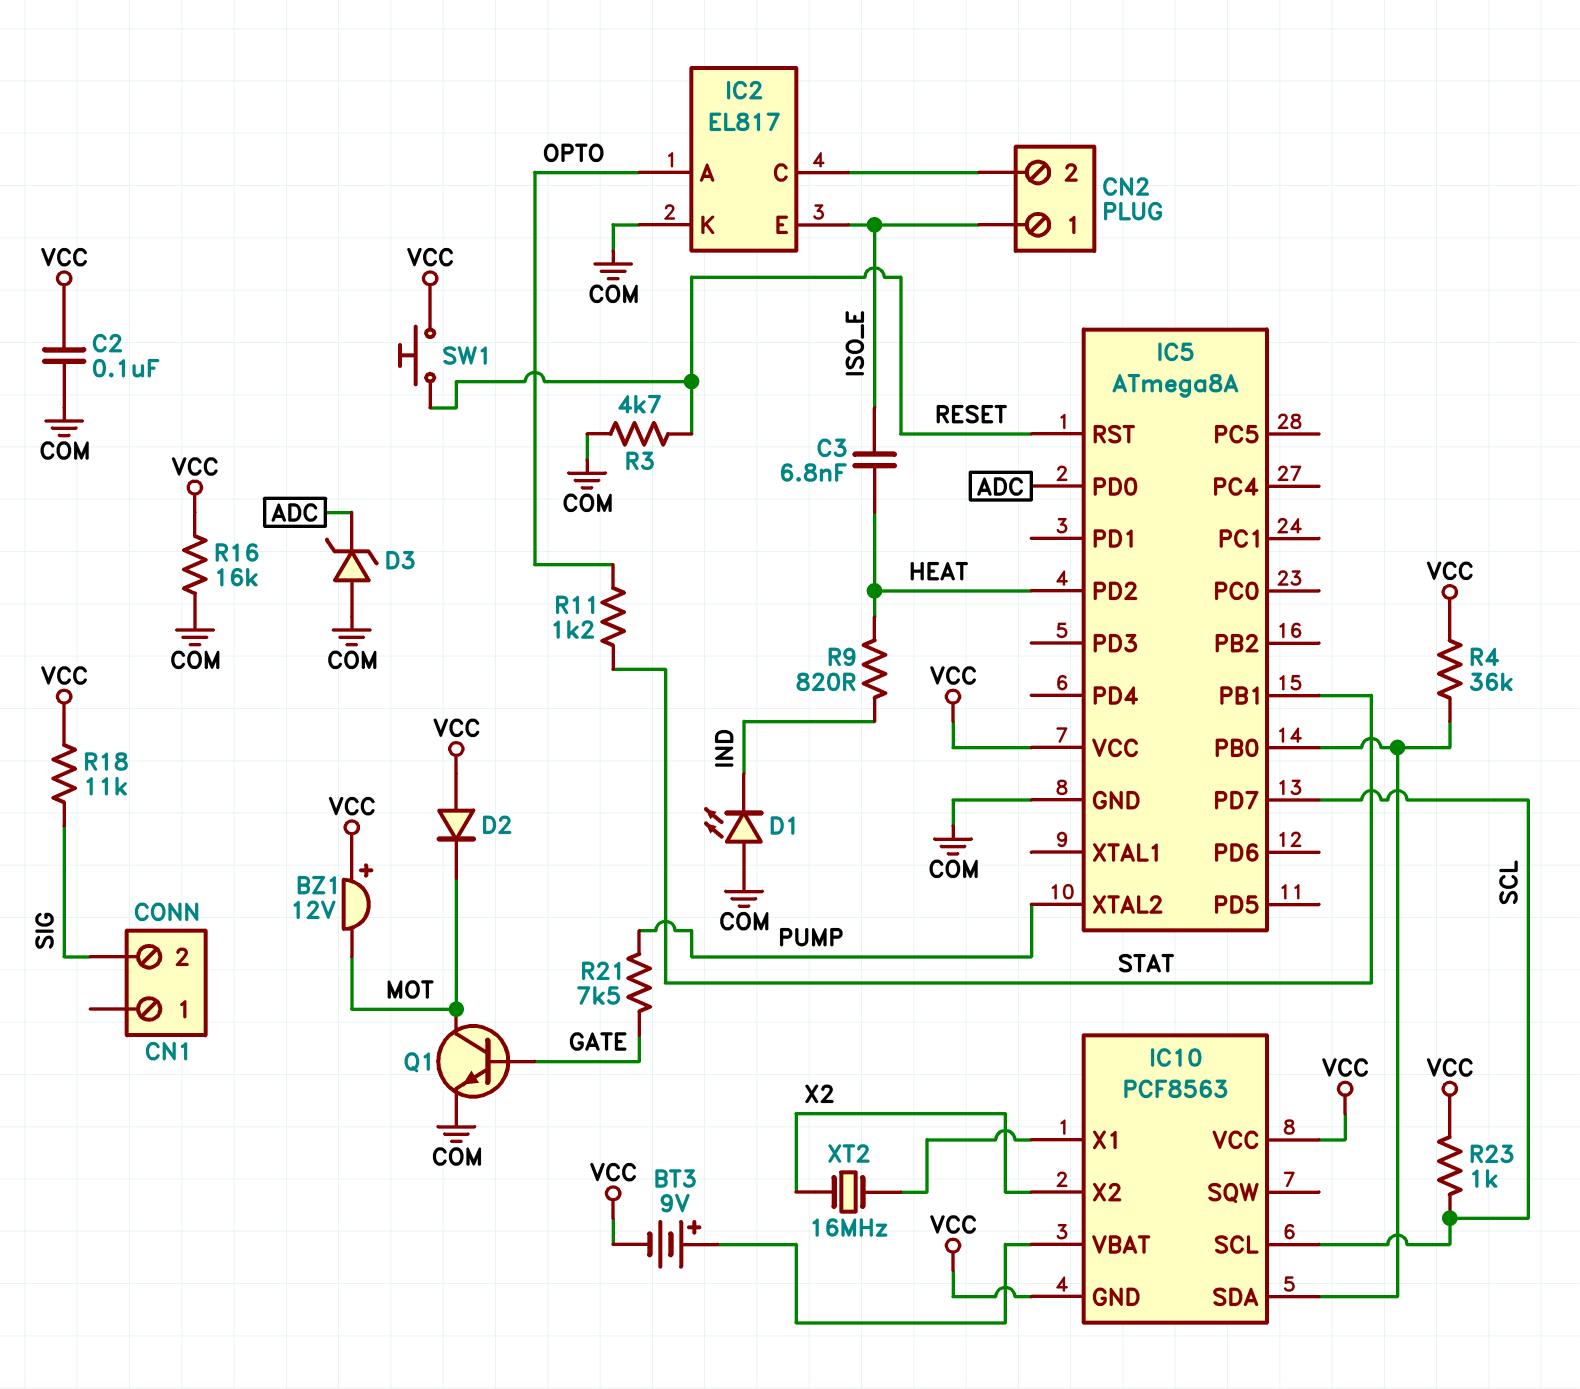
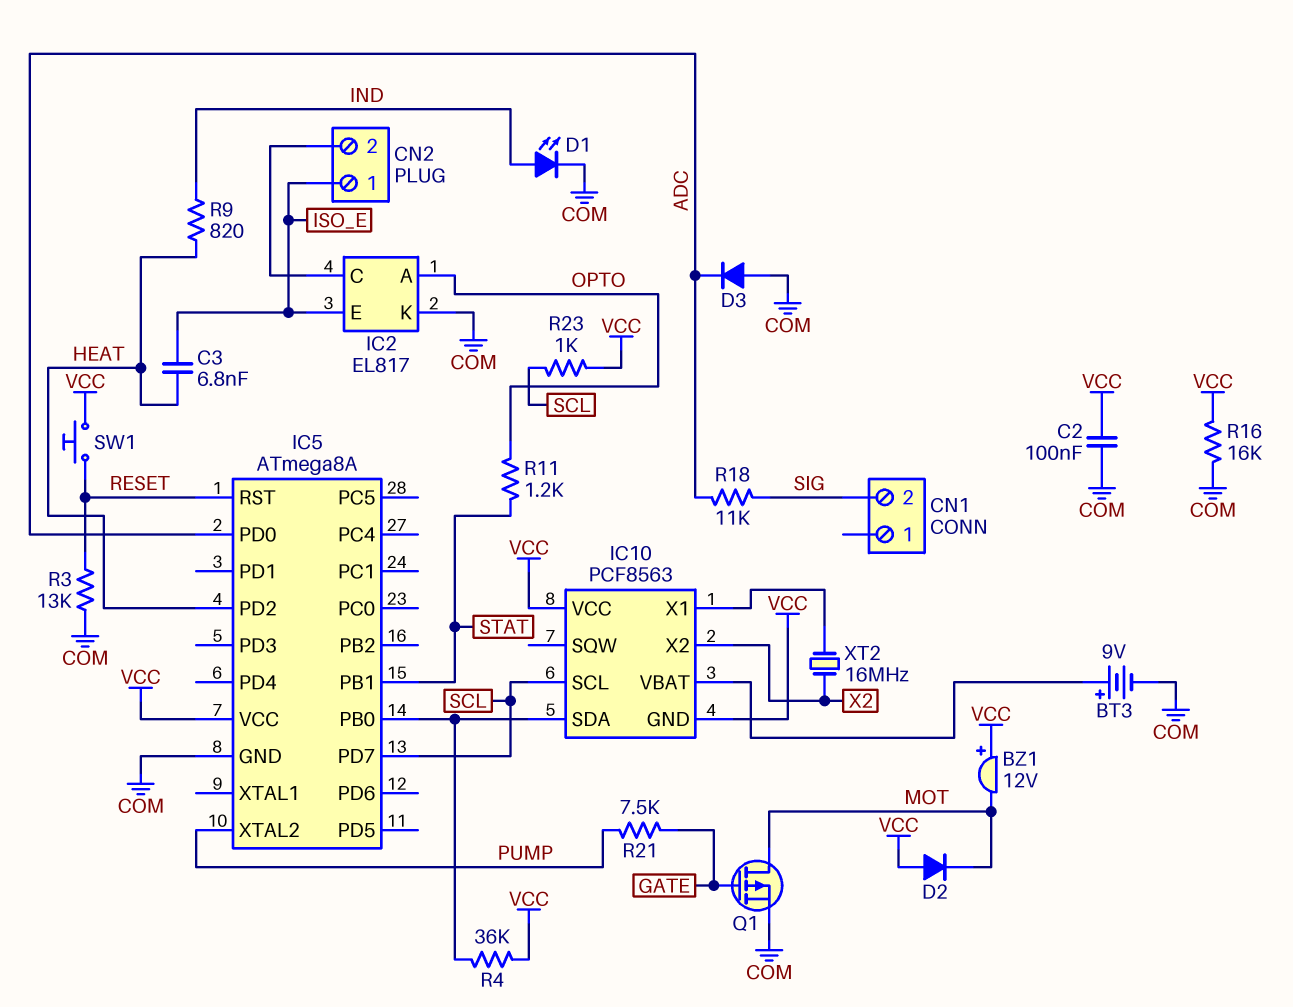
BT3: 9V (plus IC10/VBAT, minus VCC) -> 9V (plus IC10/VBAT, minus COM)
D1: LED (A COM, K IND) -> LED (A IND, K COM)
D3: zener (A COM, K ADC) -> diode (A COM, K ADC)
Q1: NPN (B GATE, C MOT, E COM) -> PMOS (G GATE, D MOT, S COM)
R3: 4.7k (COM, RESET) -> 13k (COM, RESET)
R18: 11k (SIG, VCC) -> 11k (ADC, SIG)

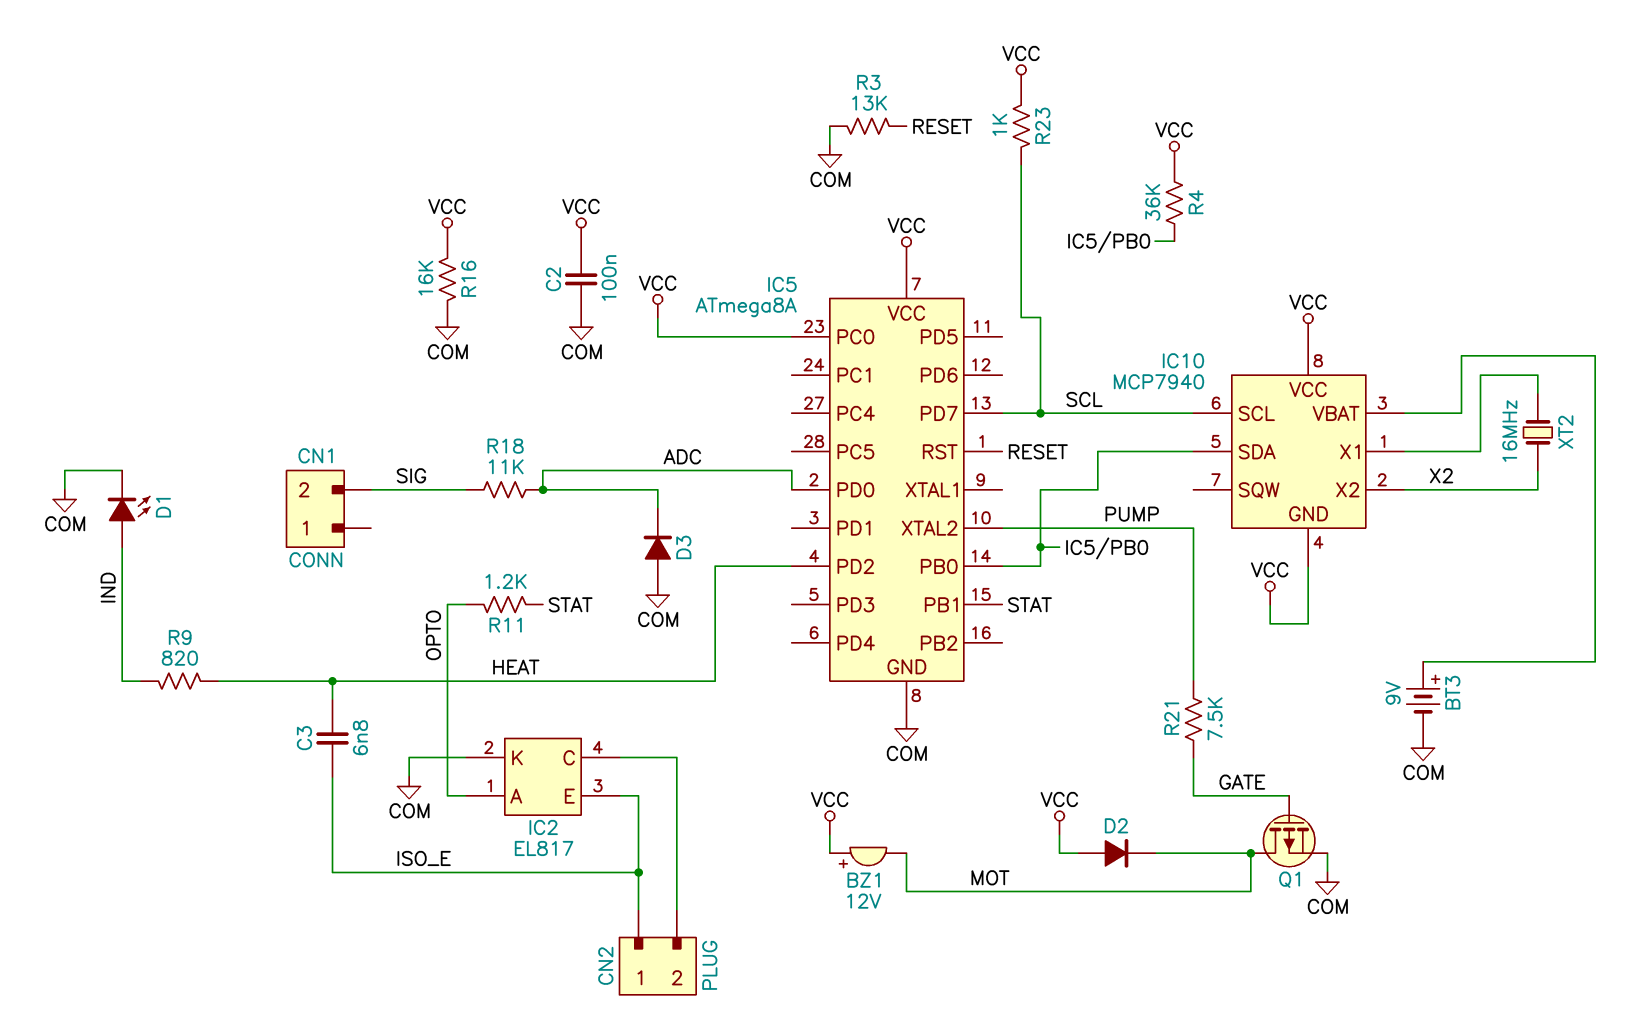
IC5 pin PC0: none -> VCC
IC10: PCF8563 -> MCP7940
SW1: button (RESET, VCC) -> none

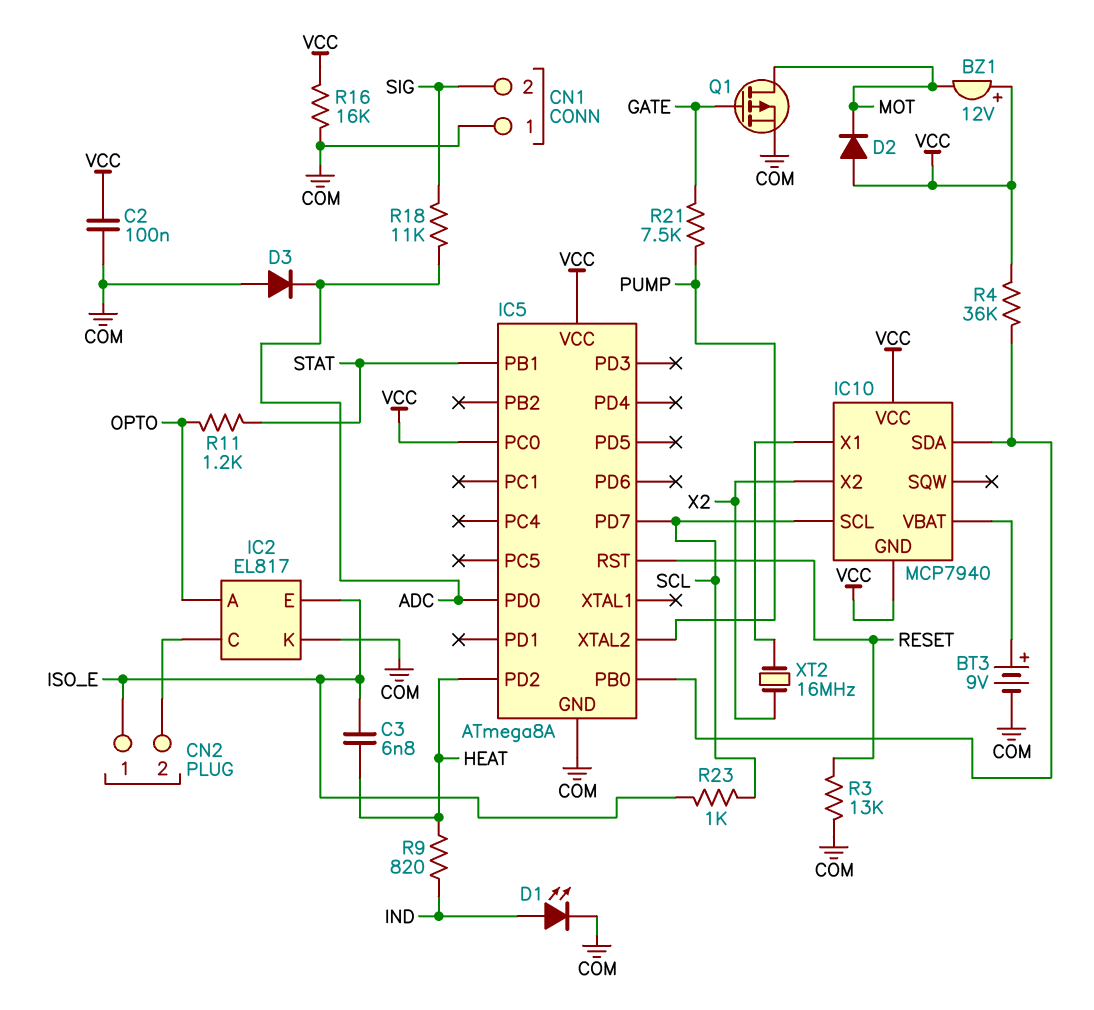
CN1 pin 1: none -> COM
R23: 1k (SCL, VCC) -> 1k (ISO_E, SCL)

